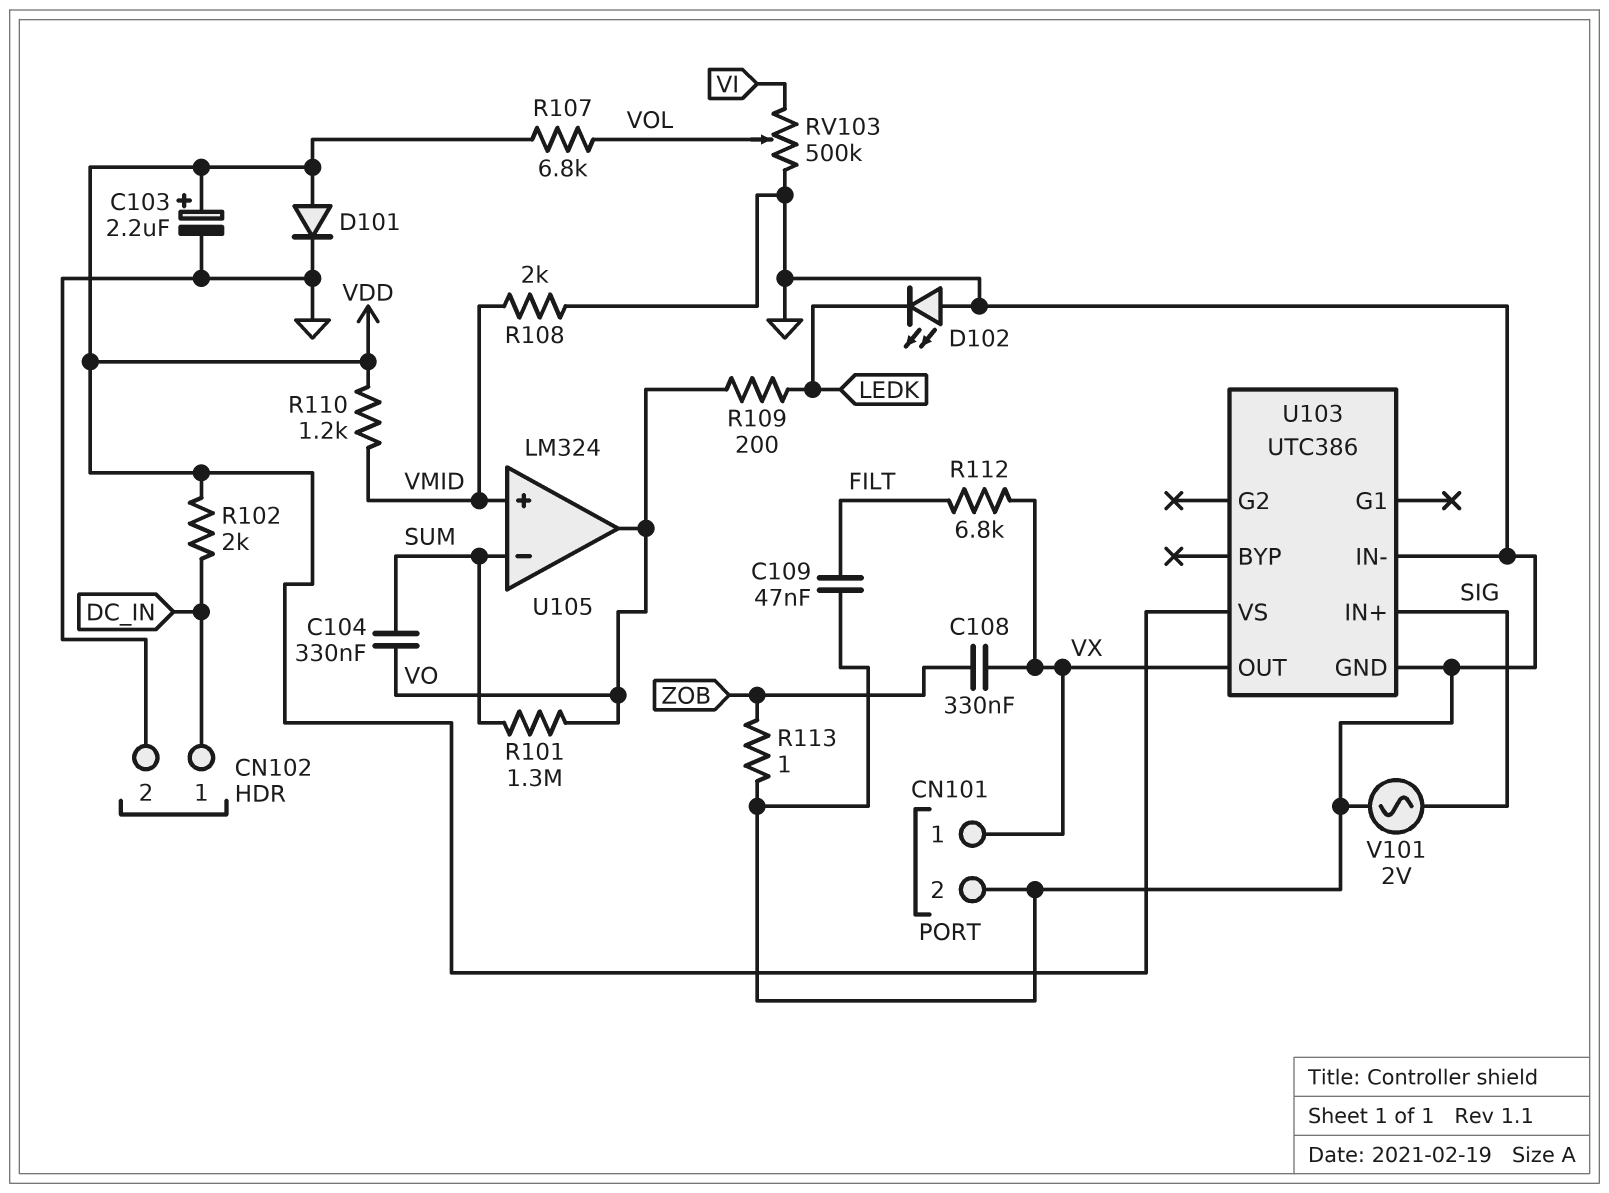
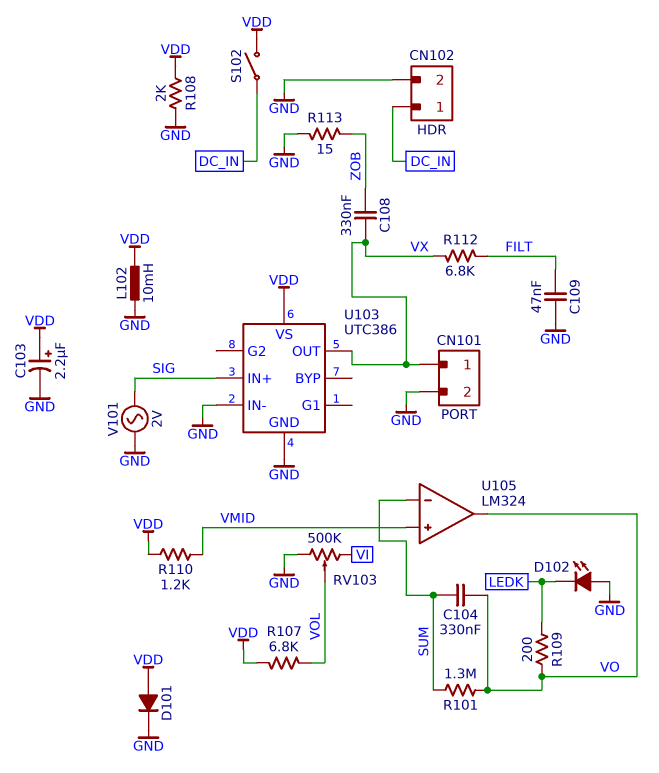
L102: none -> 10mH (GND, VDD)
R102: 2k (DC_IN, VDD) -> none
R108: 2k (GND, VMID) -> 2k (GND, VDD)
R113: 1 (GND, ZOB) -> 15 (GND, ZOB)
S102: none -> switch (DC_IN, VDD)

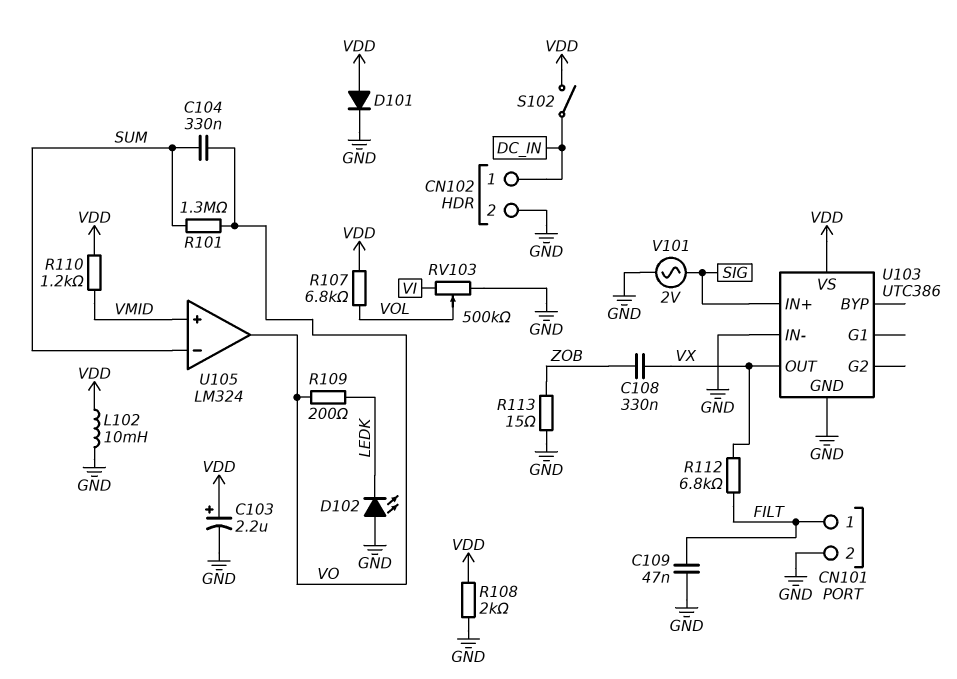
CN101 pin 1: VX -> FILT

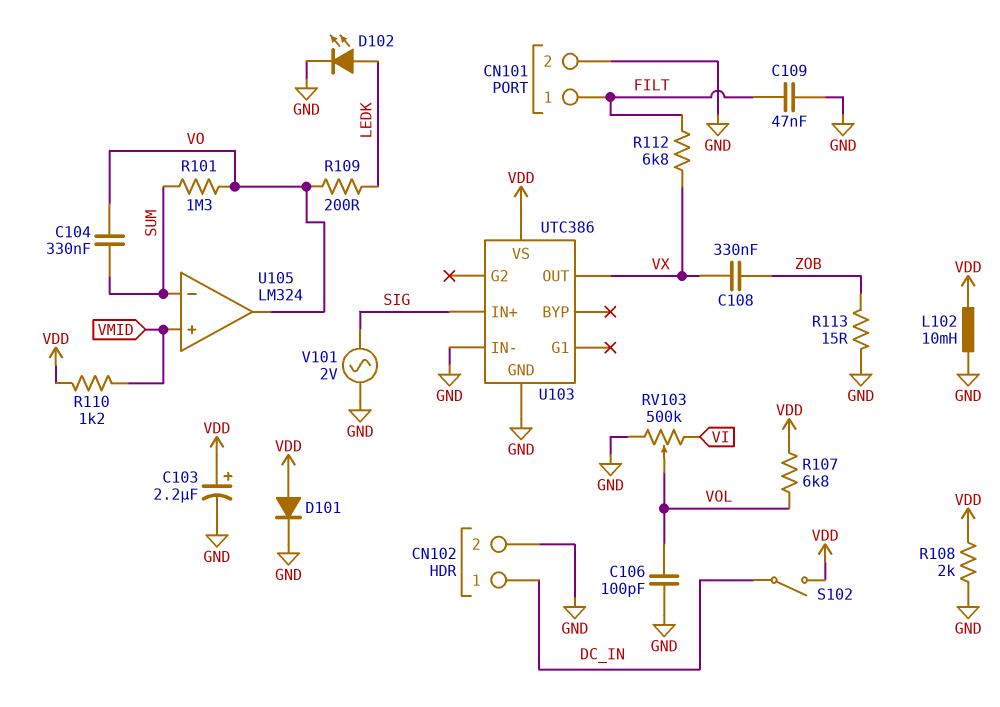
C106: none -> 100pF (GND, VOL)
D102: LED (A GND, K LEDK) -> LED (A LEDK, K GND)

